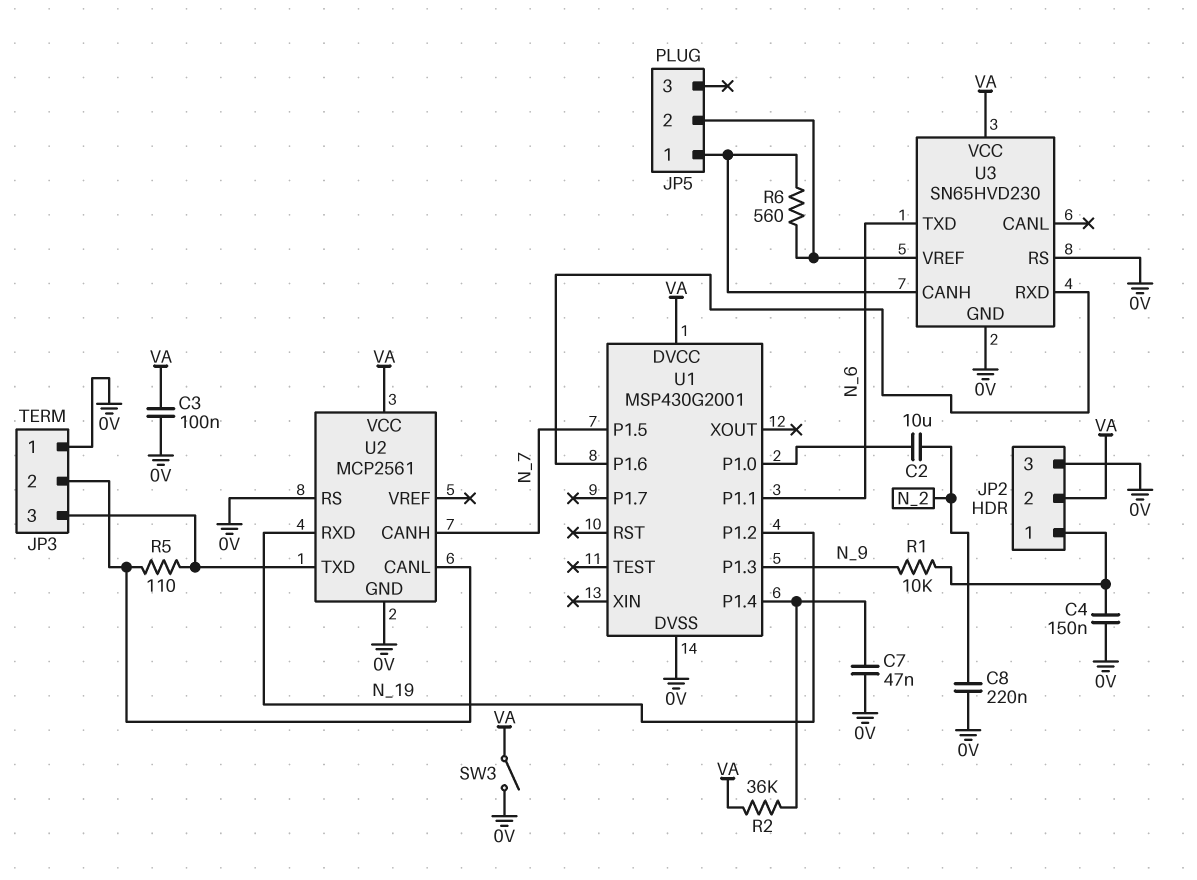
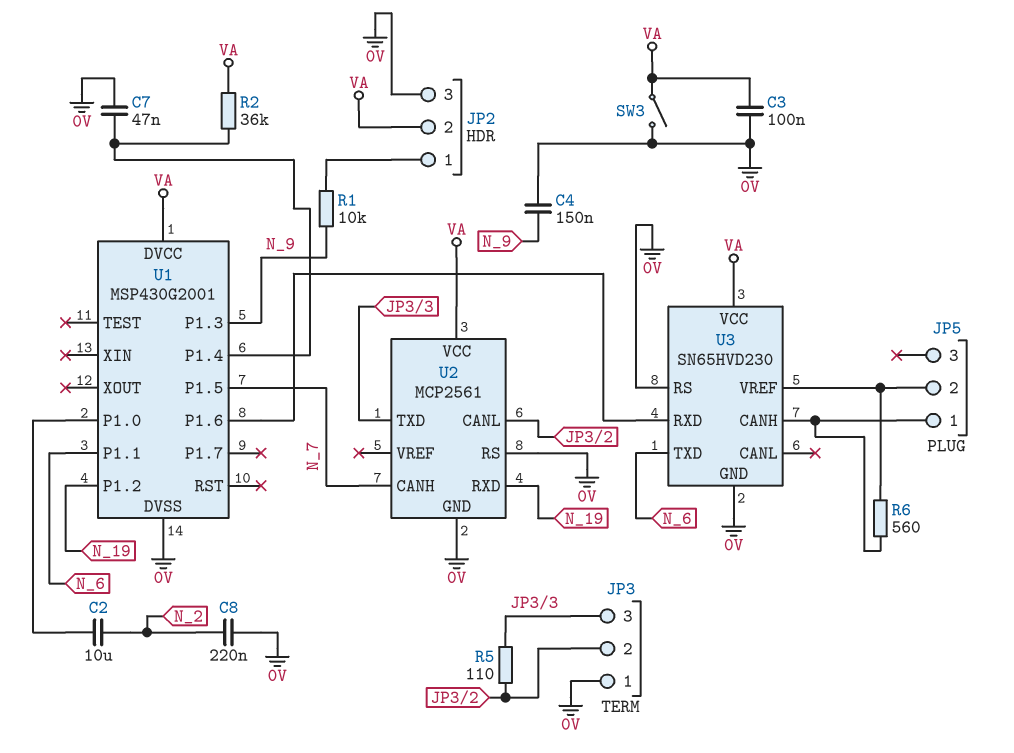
C4: 150nF (0V, JP2/1) -> 150nF (0V, N_9)

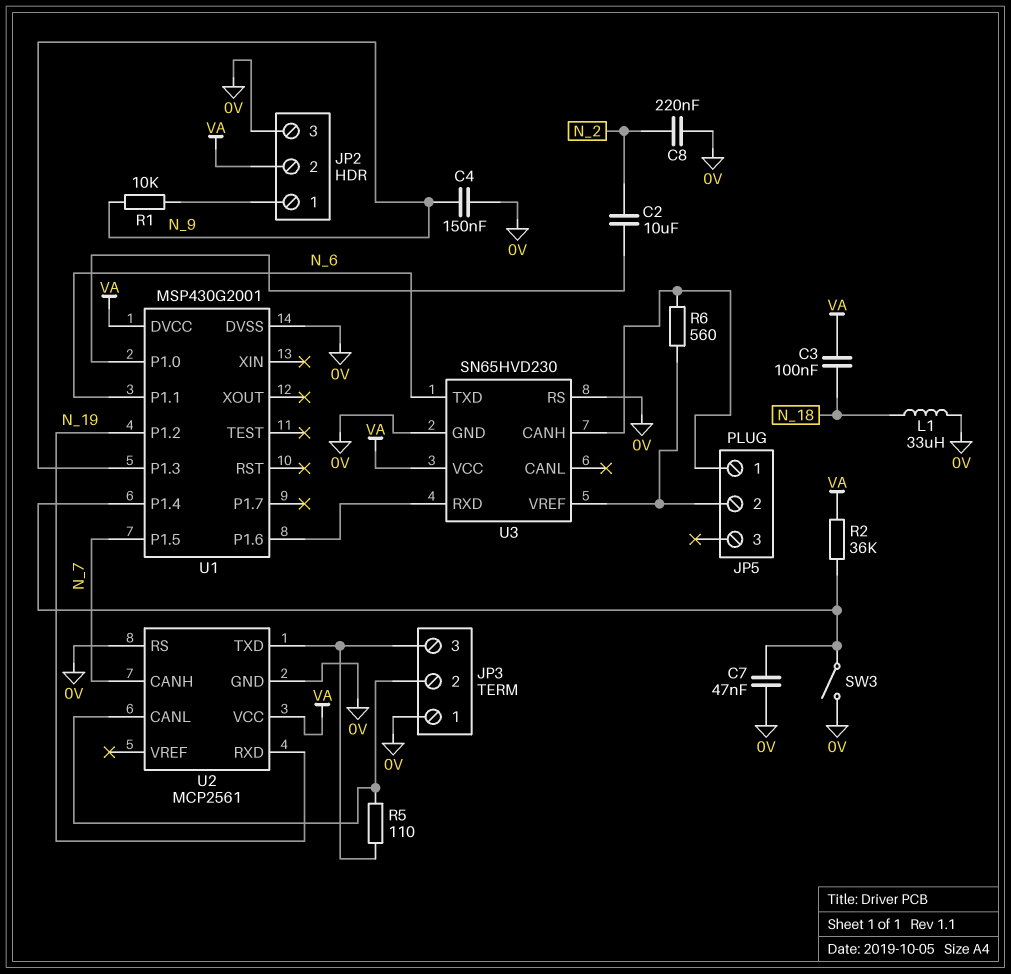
C3: 100nF (0V, VA) -> 100nF (N_18, VA)
L1: none -> 33uH (0V, N_18)
SW3: switch (0V, VA) -> switch (0V, U1/P1.4)

